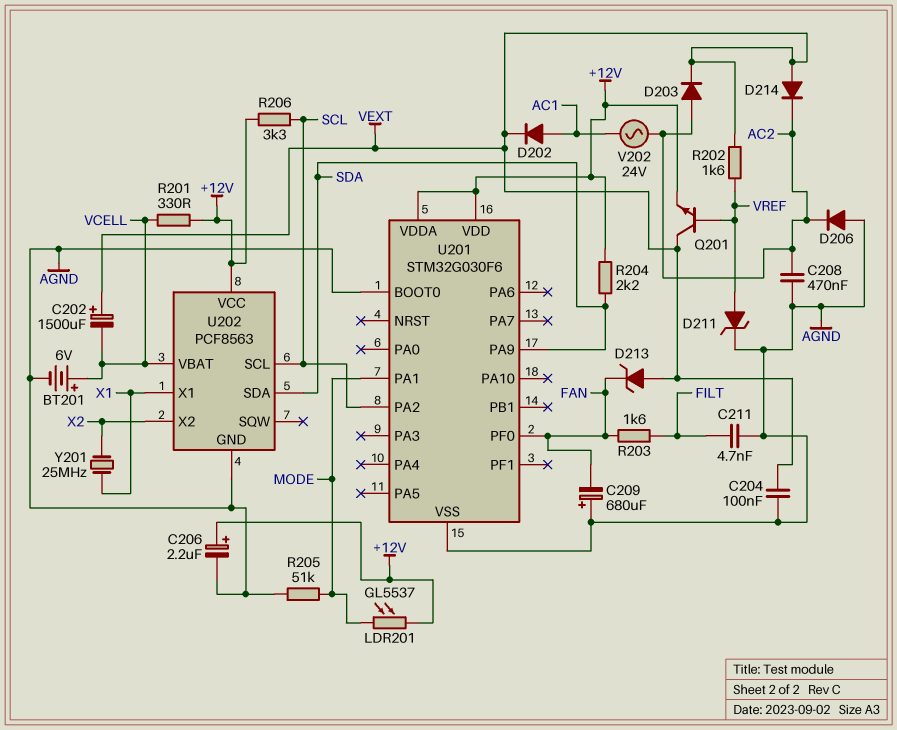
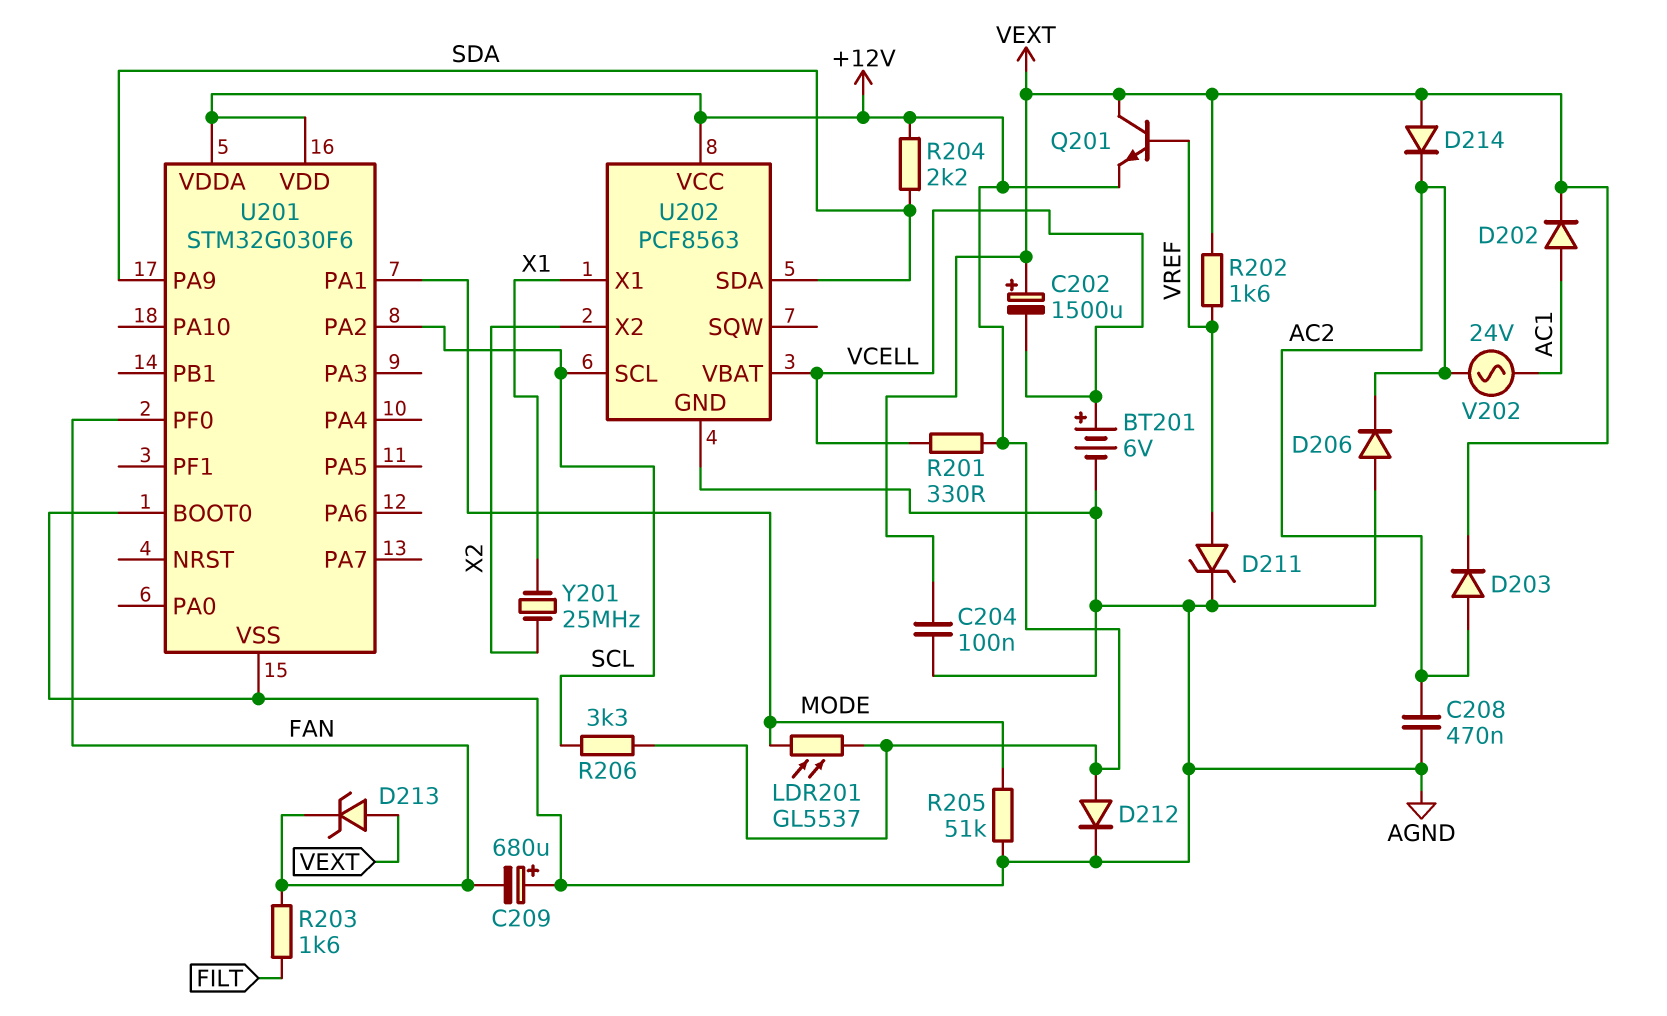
C206: 2.2uF (plus +12V, minus AGND) -> none
C211: 4.7nF (AGND, FILT) -> none
D212: none -> diode (A +12V, K AGND)

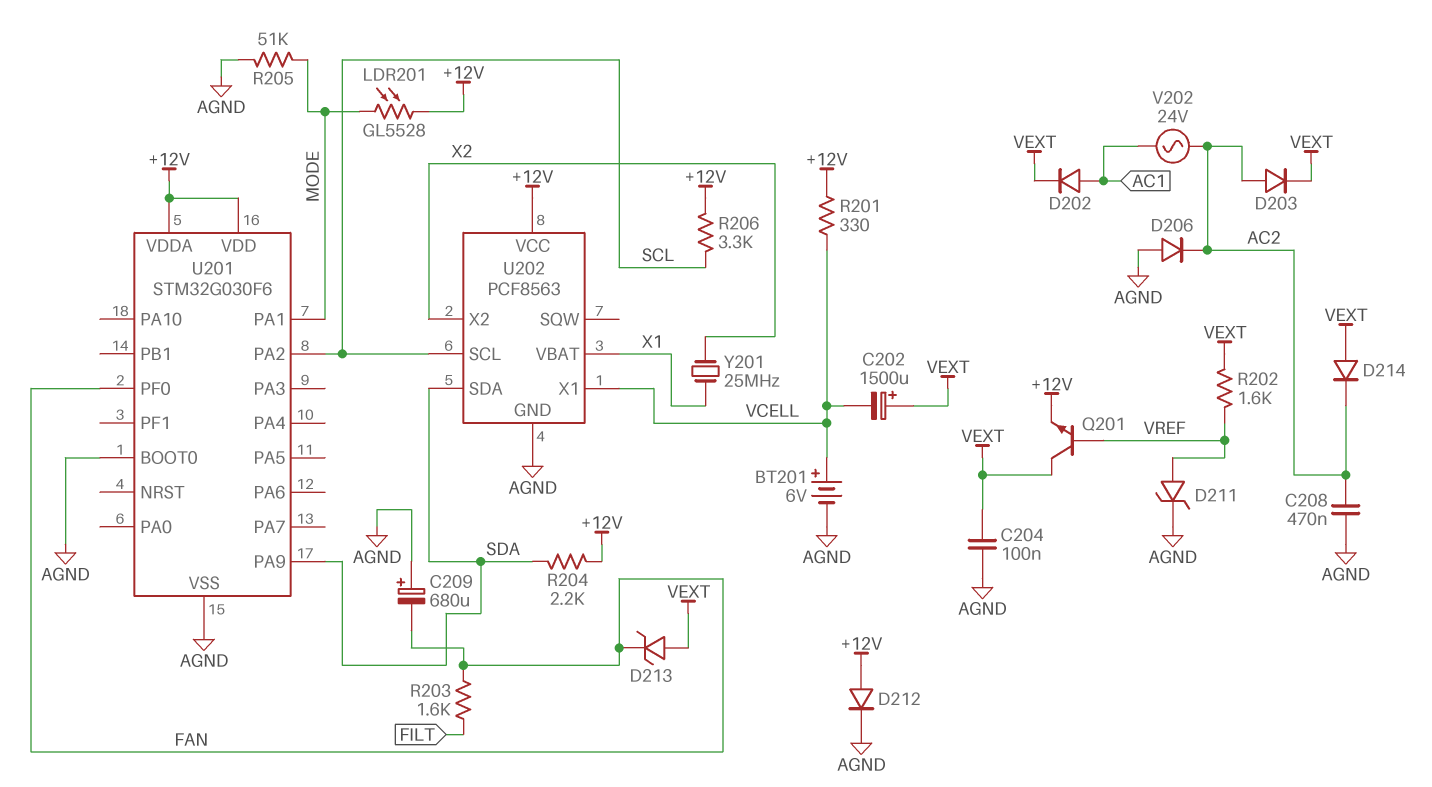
LDR201: GL5537 (+12V, MODE) -> GL5528 (+12V, MODE)
U202 pin VBAT: VCELL -> X1
U202 pin X1: X1 -> VCELL

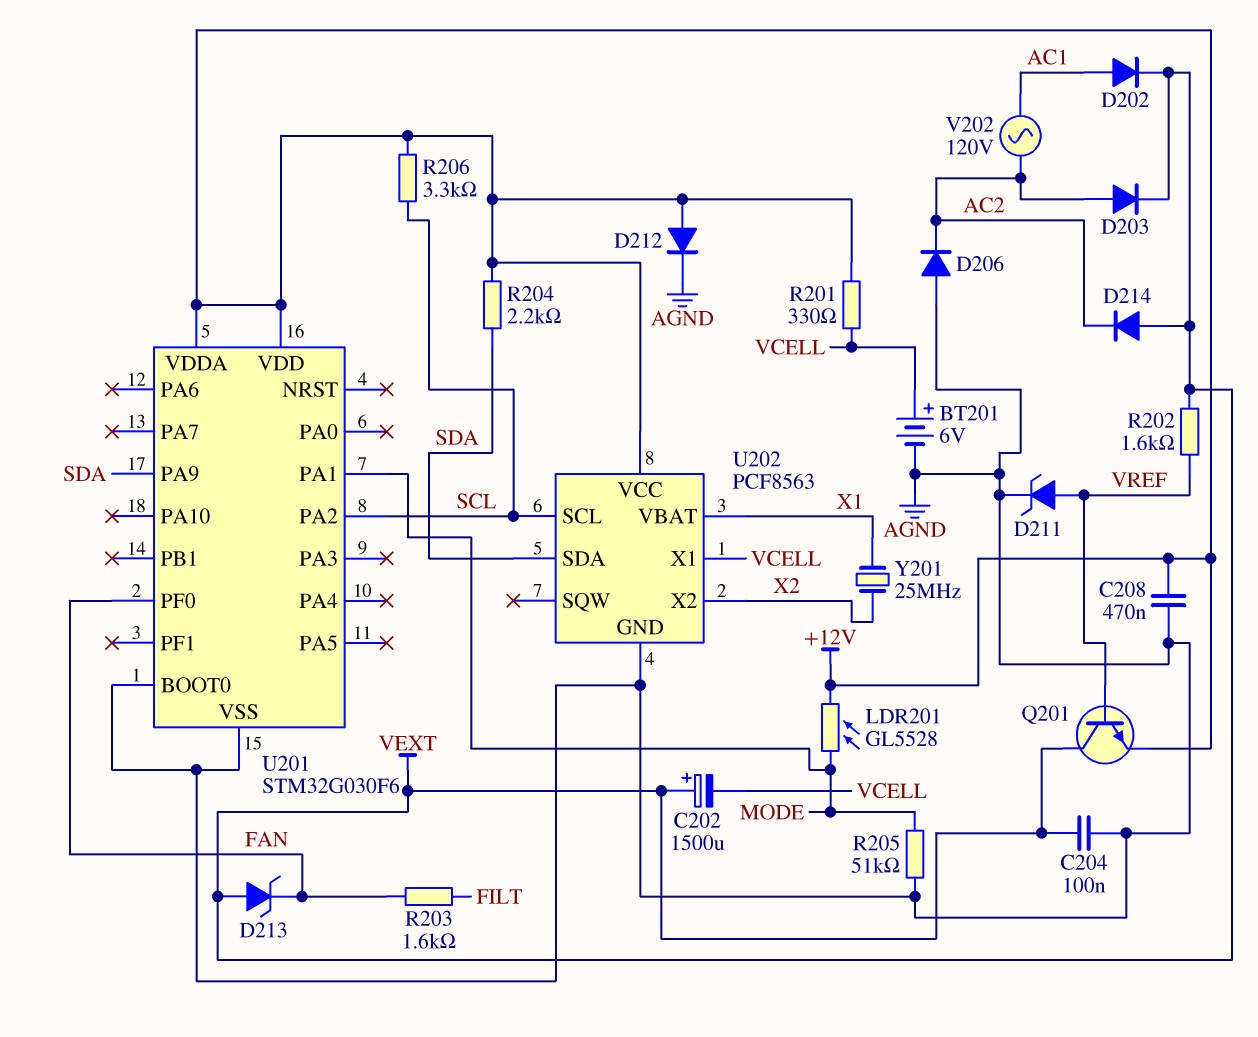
C208: 470nF (AC2, AGND) -> 470nF (+12V, AGND)
C209: 680uF (plus AGND, minus FAN) -> none
V202: AC 24V (AC1, AC2) -> AC 120V (AC1, AC2)

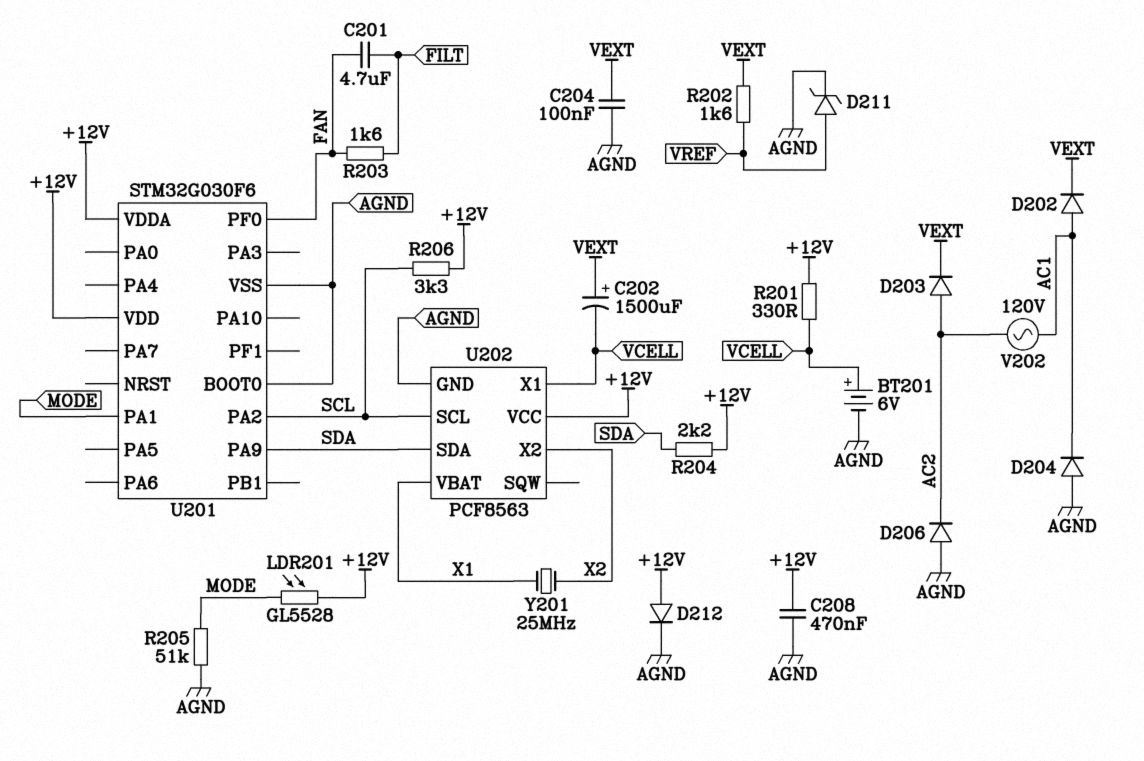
C201: none -> 4.7uF (FAN, FILT)
D204: none -> diode (A AGND, K AC1)
D213: zener (A VEXT, K FAN) -> none
D214: diode (A VEXT, K AC2) -> none
Q201: NPN (B VREF, C VEXT, E +12V) -> none

